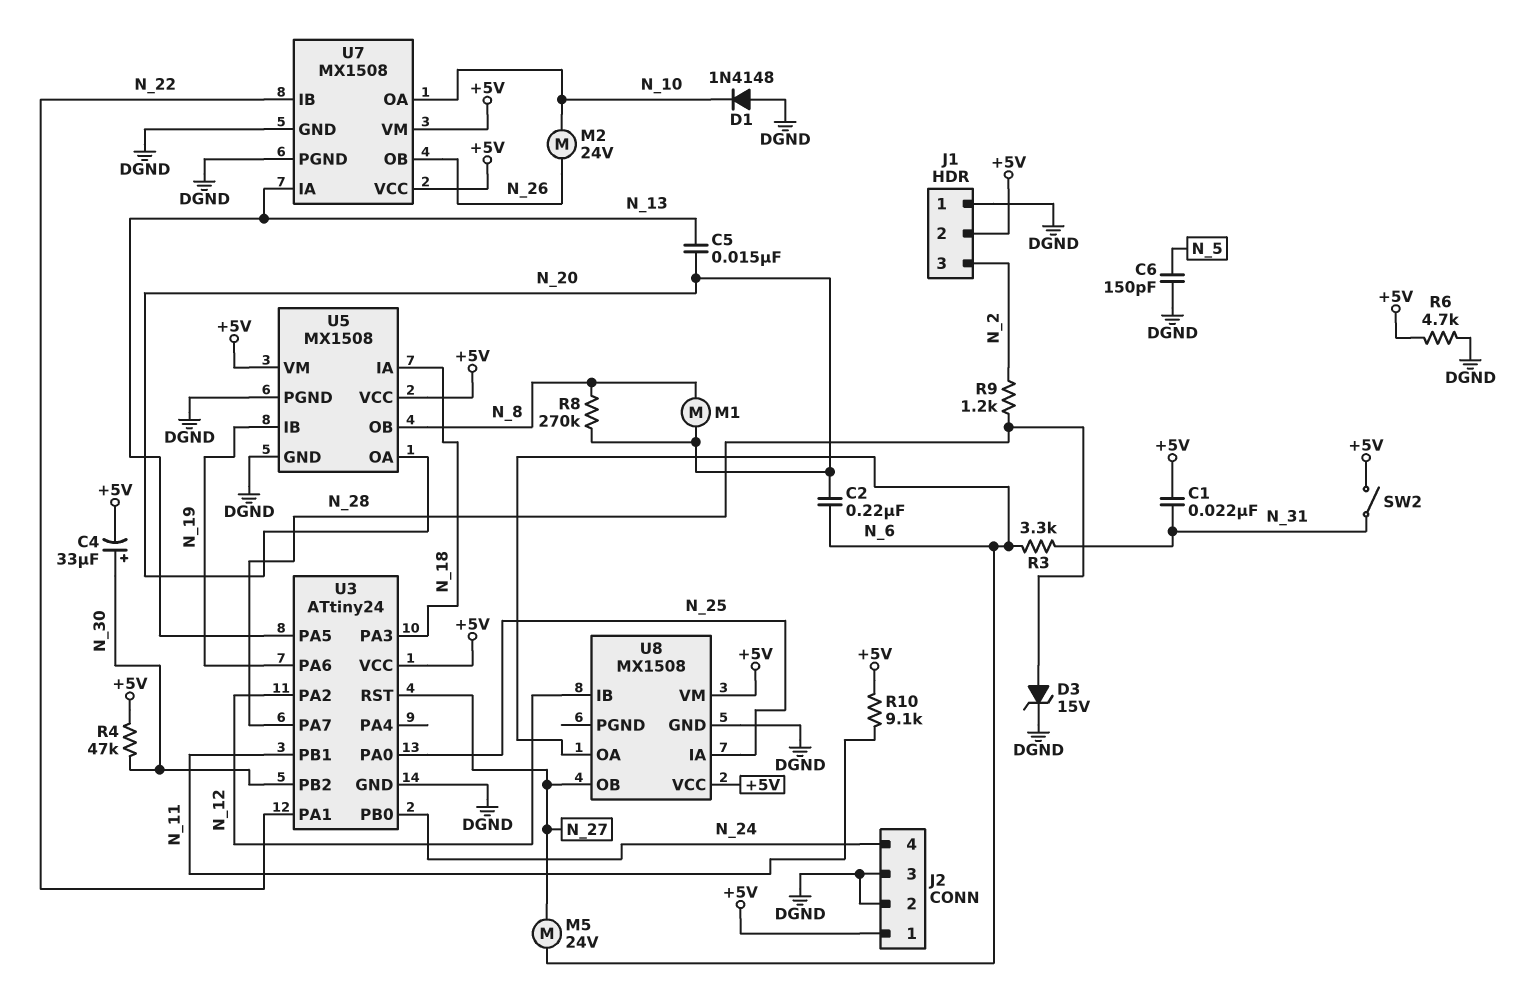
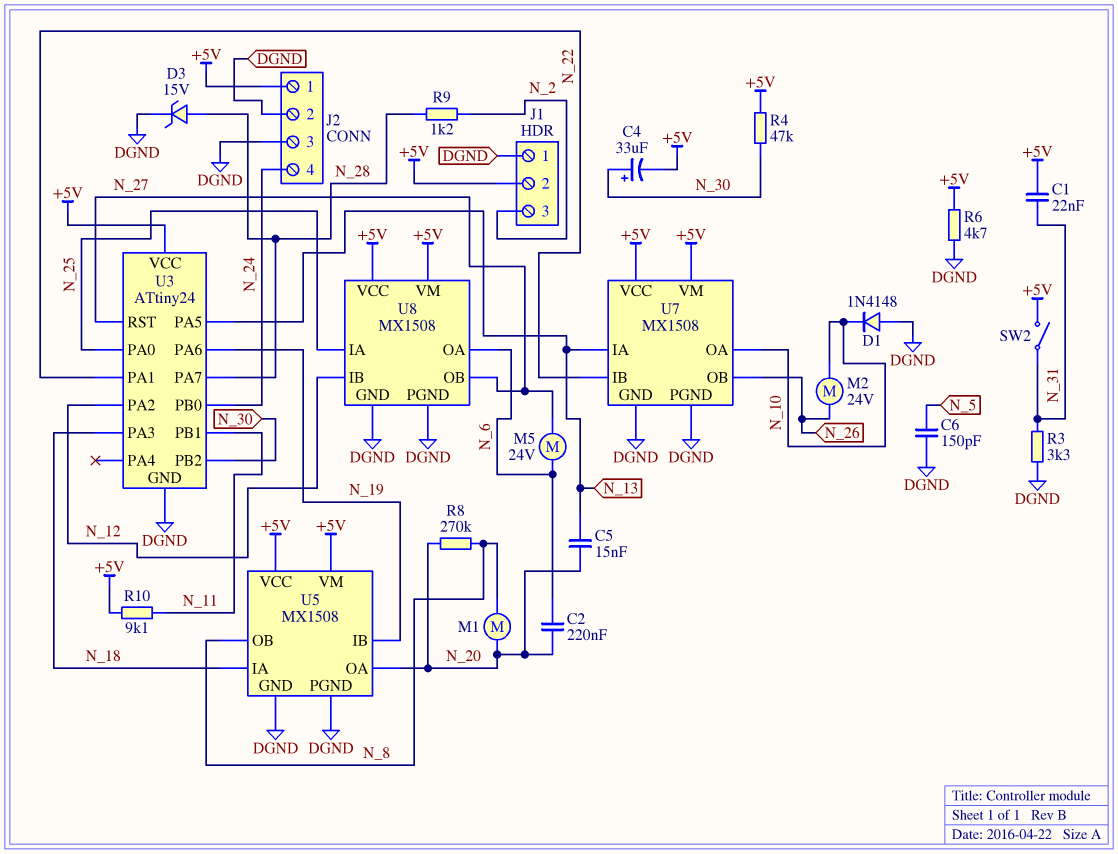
R3: 3.3k (N_6, N_31) -> 3.3k (DGND, N_31)
U8 pin PGND: none -> DGND

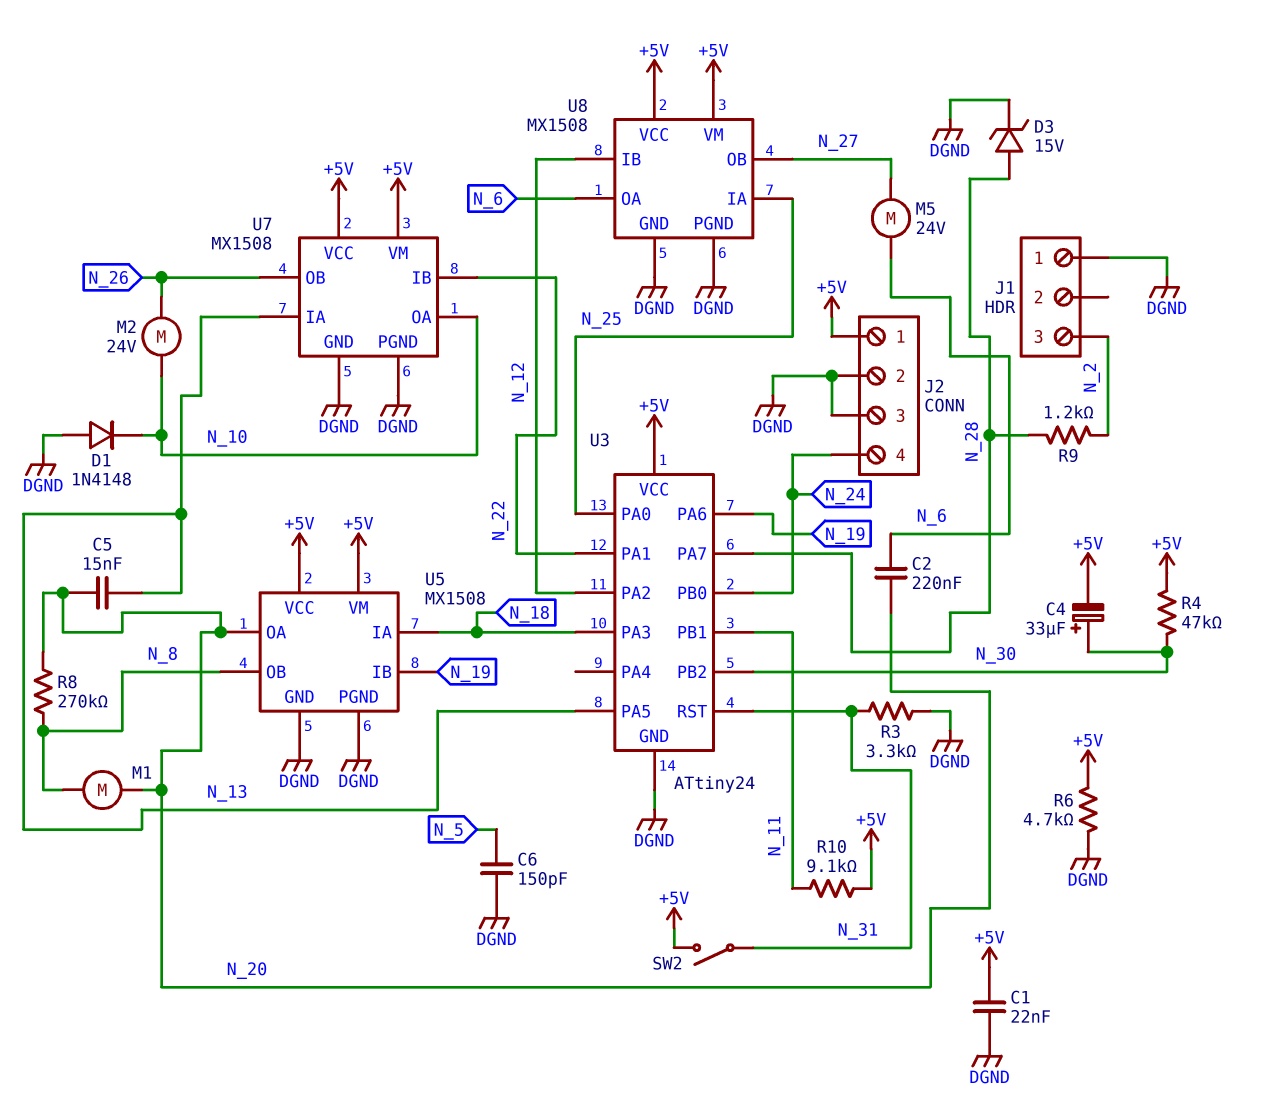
C1: 22nF (+5V, N_31) -> 22nF (+5V, DGND)
J1 pin 2: +5V -> none
U3 pin RST: N_27 -> N_31

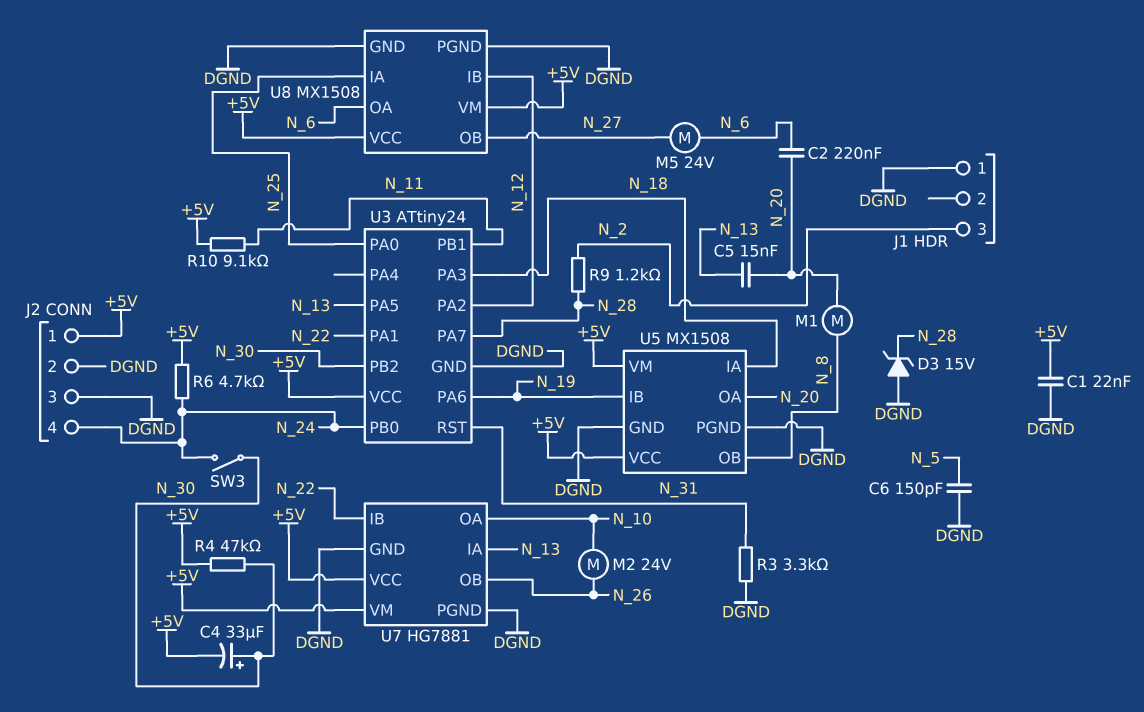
D1: diode 1N4148 (A DGND, K N_10) -> none
D3: zener 15V (A N_28, K DGND) -> zener 15V (A DGND, K N_28)
R6: 4.7k (+5V, DGND) -> 4.7k (+5V, N_24)
R8: 270k (N_8, N_20) -> none
SW2: switch (+5V, N_31) -> none
SW3: none -> switch (N_24, N_30)
U7: MX1508 -> HG7881

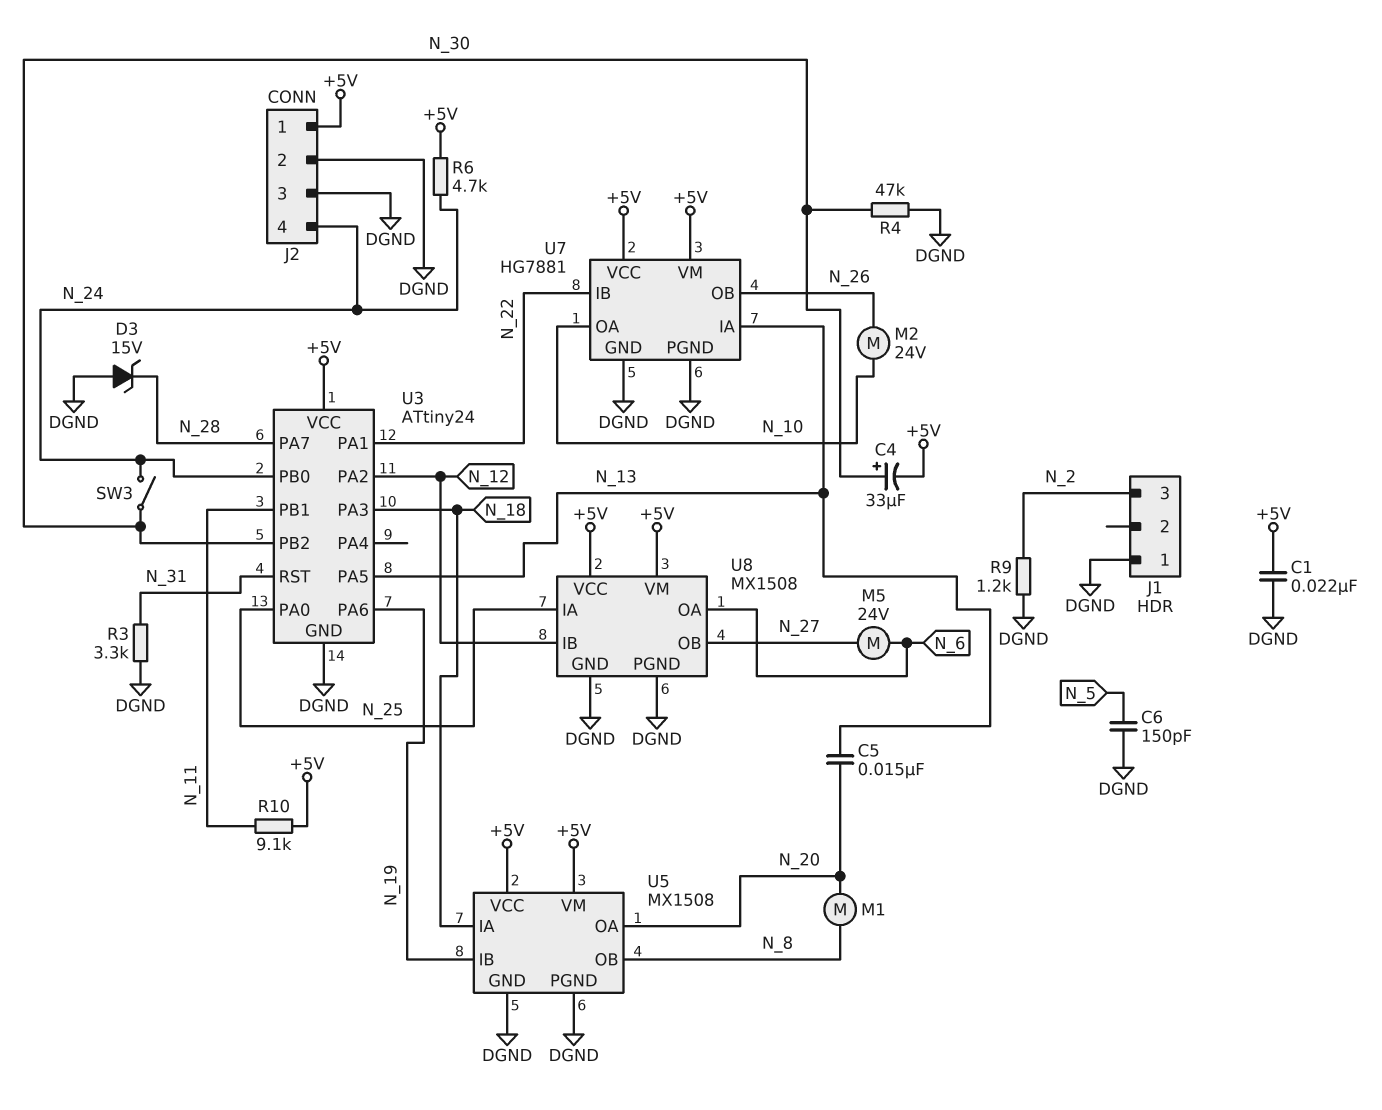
C2: 220nF (N_6, N_20) -> none
R4: 47k (+5V, N_30) -> 47k (DGND, N_30)
R9: 1.2k (N_2, N_28) -> 1.2k (DGND, N_2)

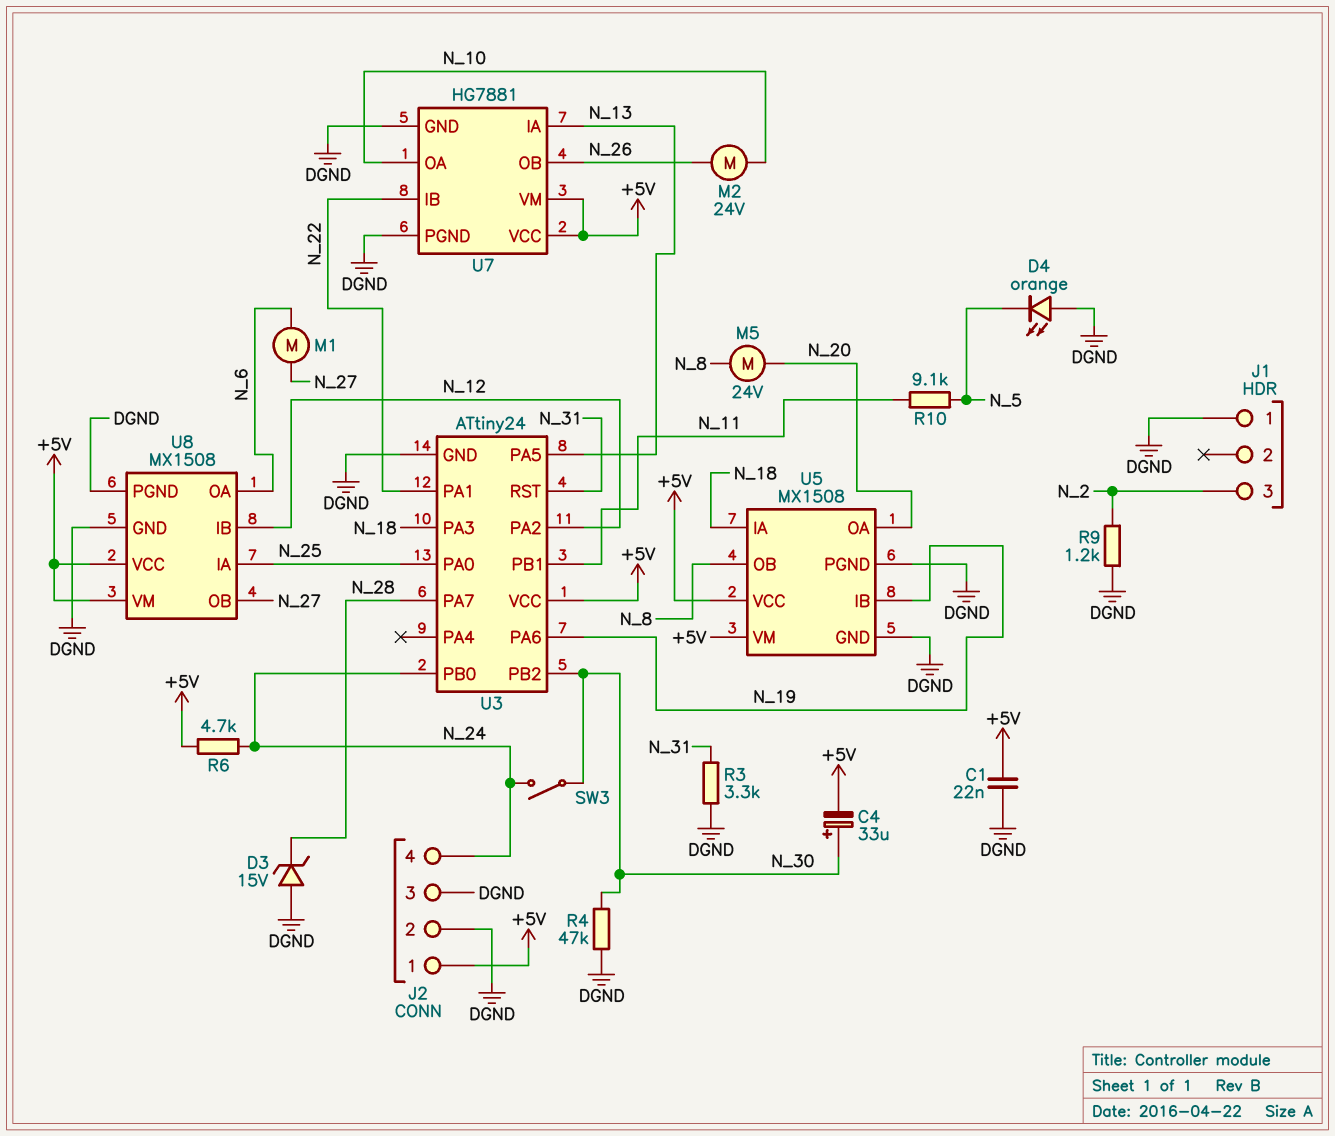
C5: 15nF (N_13, N_20) -> none
C6: 150pF (DGND, N_5) -> none
D4: none -> LED orange (A DGND, K N_5)
M1: motor (N_8, N_20) -> motor (N_6, N_27)
M5: motor 24V (N_6, N_27) -> motor 24V (N_8, N_20)
R10: 9.1k (+5V, N_11) -> 9.1k (N_5, N_11)

